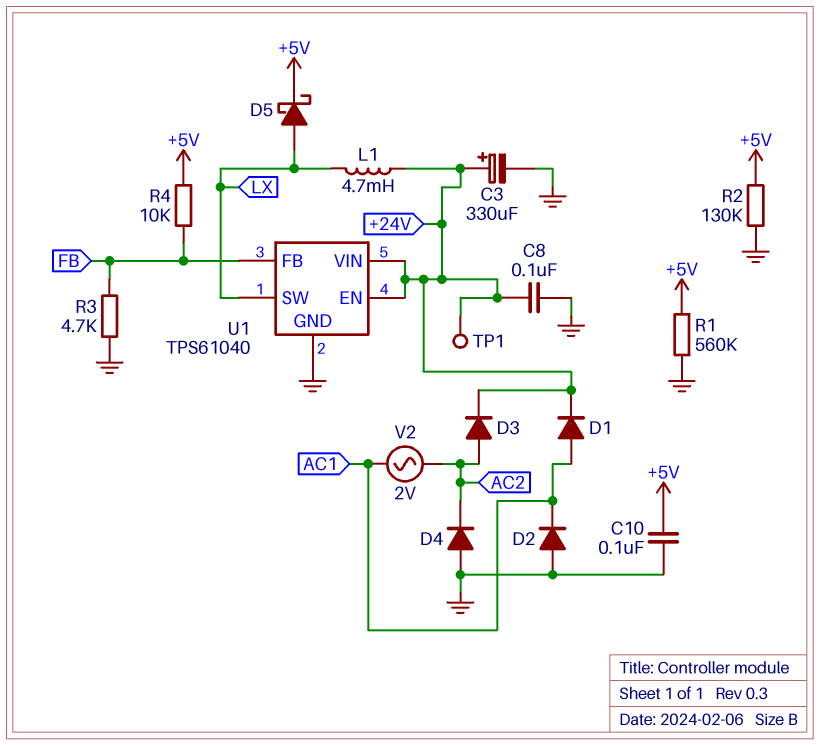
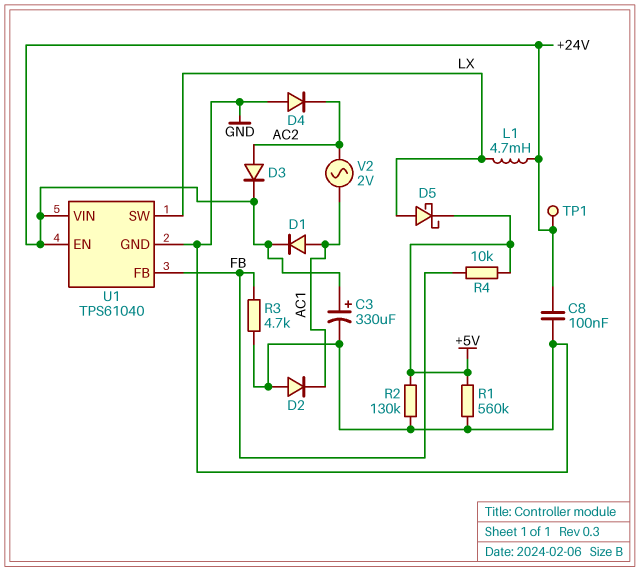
C10: 100nF (+5V, GND) -> none

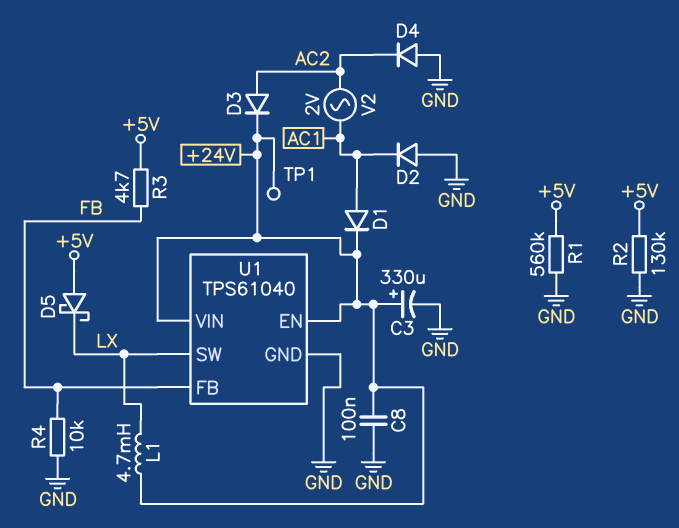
D5: schottky (A LX, K +5V) -> schottky (A +5V, K LX)
R3: 4.7k (FB, GND) -> 4.7k (+5V, FB)
R4: 10k (+5V, FB) -> 10k (FB, GND)

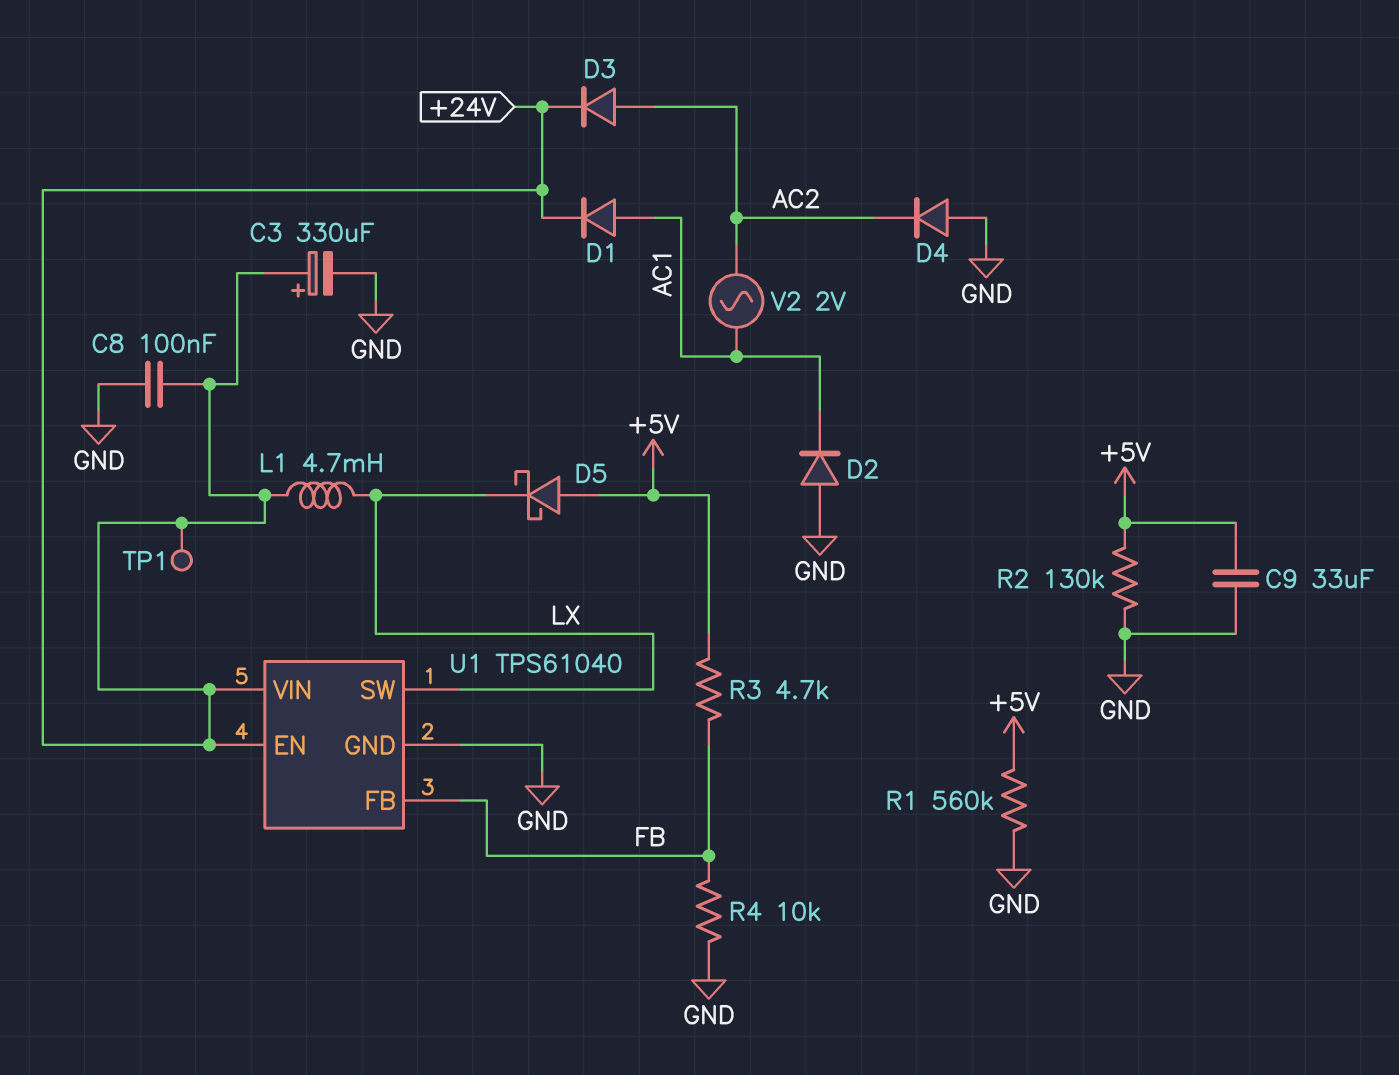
C9: none -> 33uF (+5V, GND)

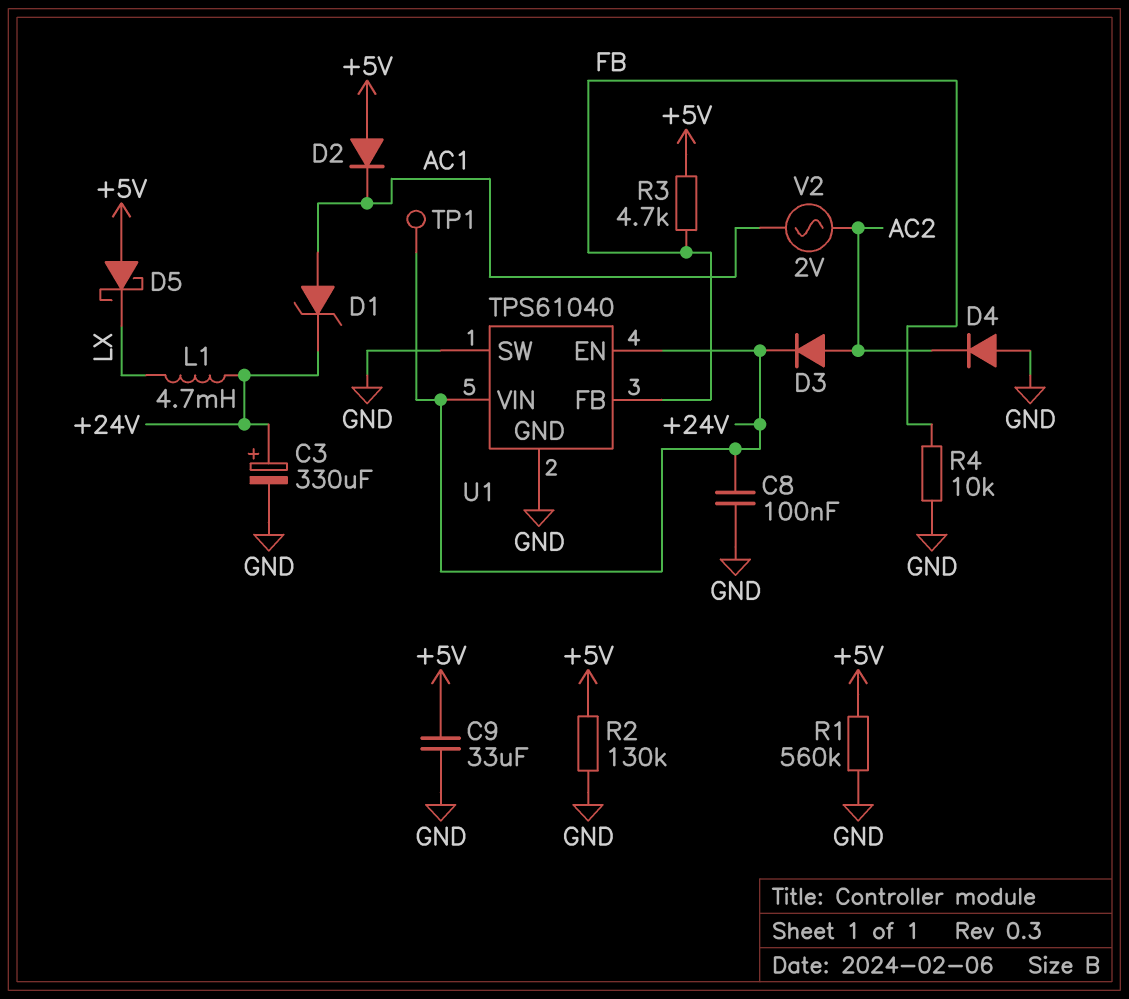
D1: diode (A AC1, K +24V) -> zener (A AC1, K +24V)
D2: diode (A GND, K AC1) -> diode (A +5V, K AC1)
U1 pin SW: LX -> GND

